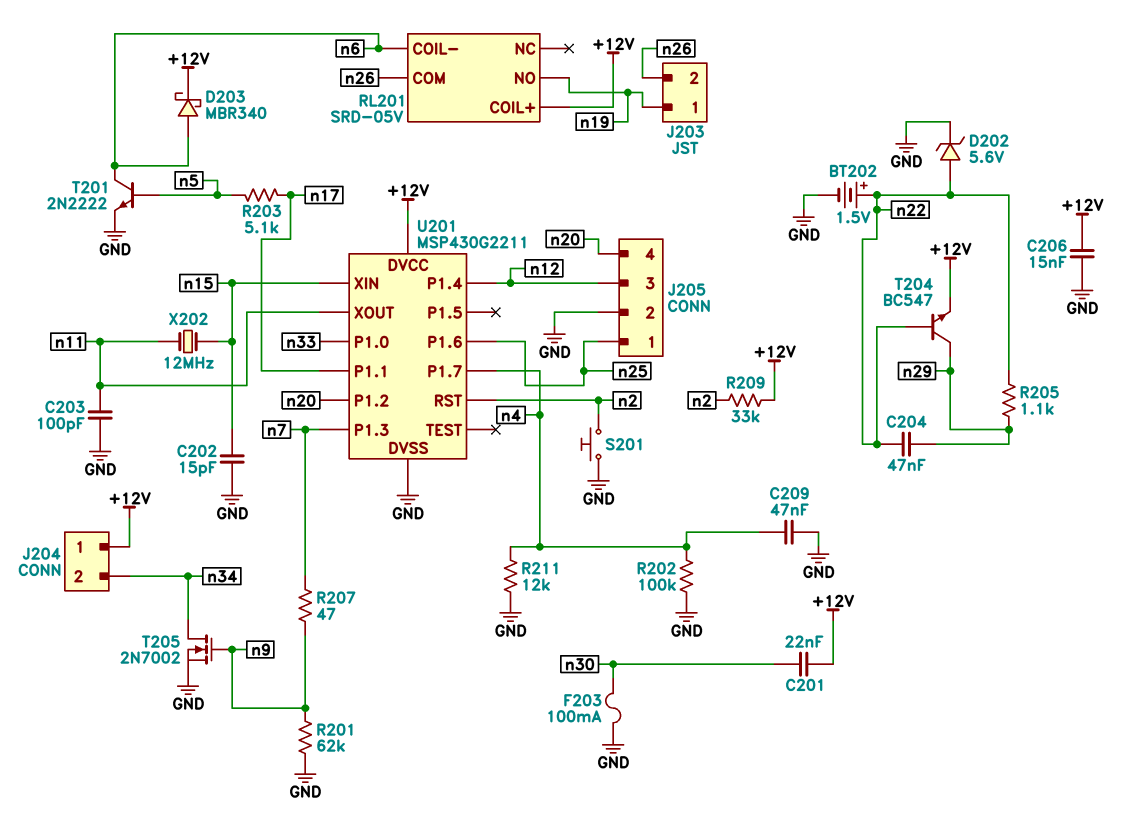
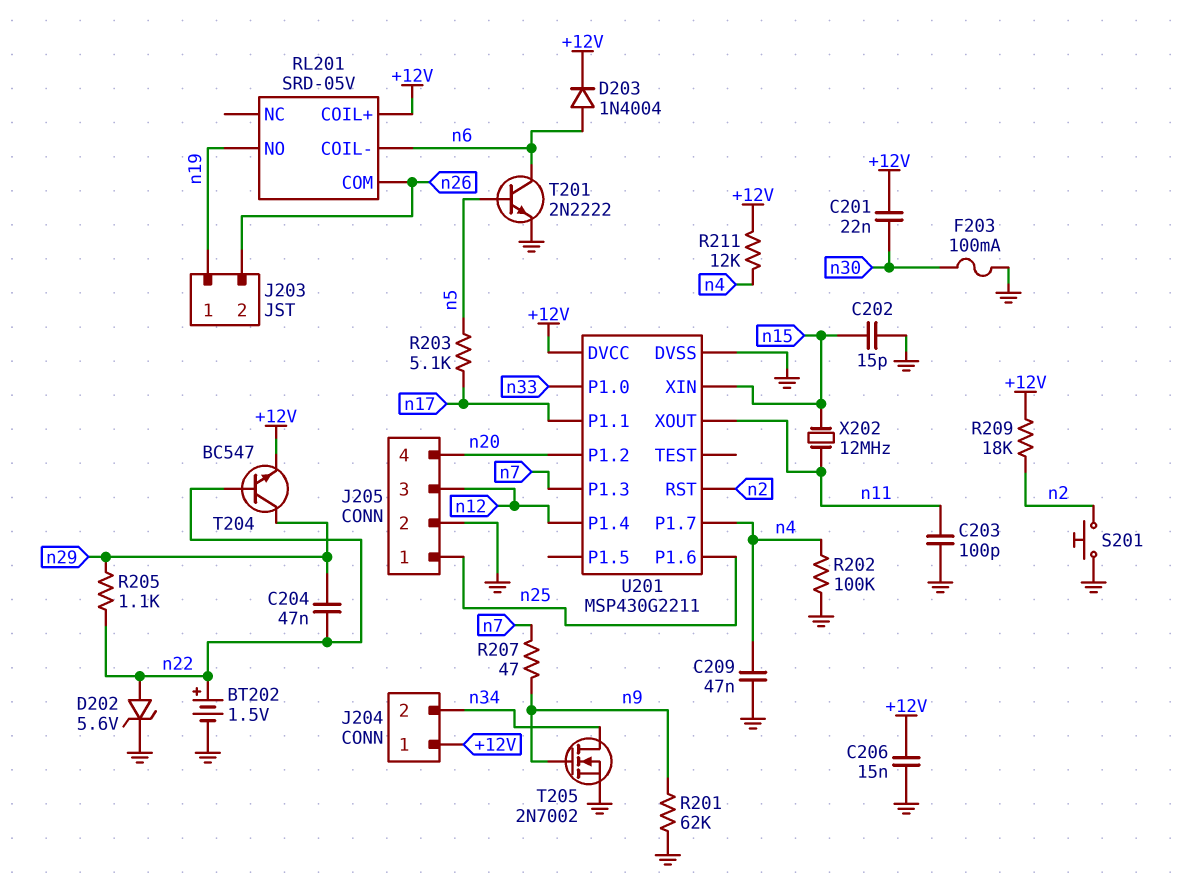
D203: schottky MBR340 (A n6, K +12V) -> diode 1N4004 (A n6, K +12V)
R209: 33k (+12V, n2) -> 18k (+12V, n2)
R211: 12k (GND, n4) -> 12k (+12V, n4)

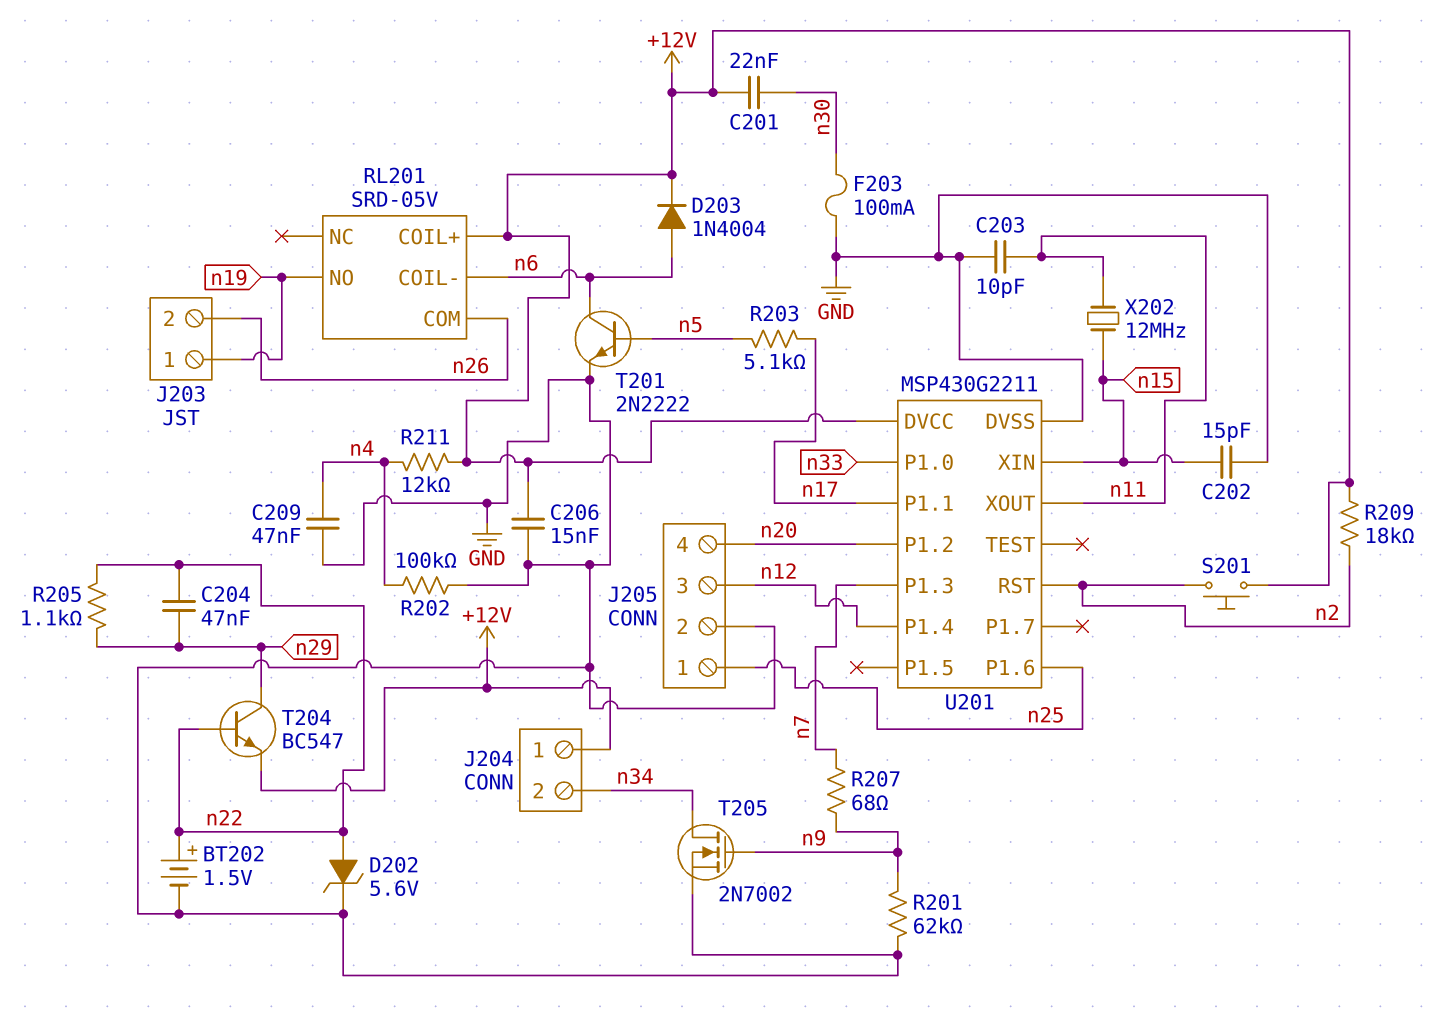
C203: 100pF (GND, n11) -> 10pF (GND, n11)
R207: 47 (n7, n9) -> 68 (n7, n9)
S201: button (GND, n2) -> button (+12V, n2)
U201 pin P1.7: n4 -> none

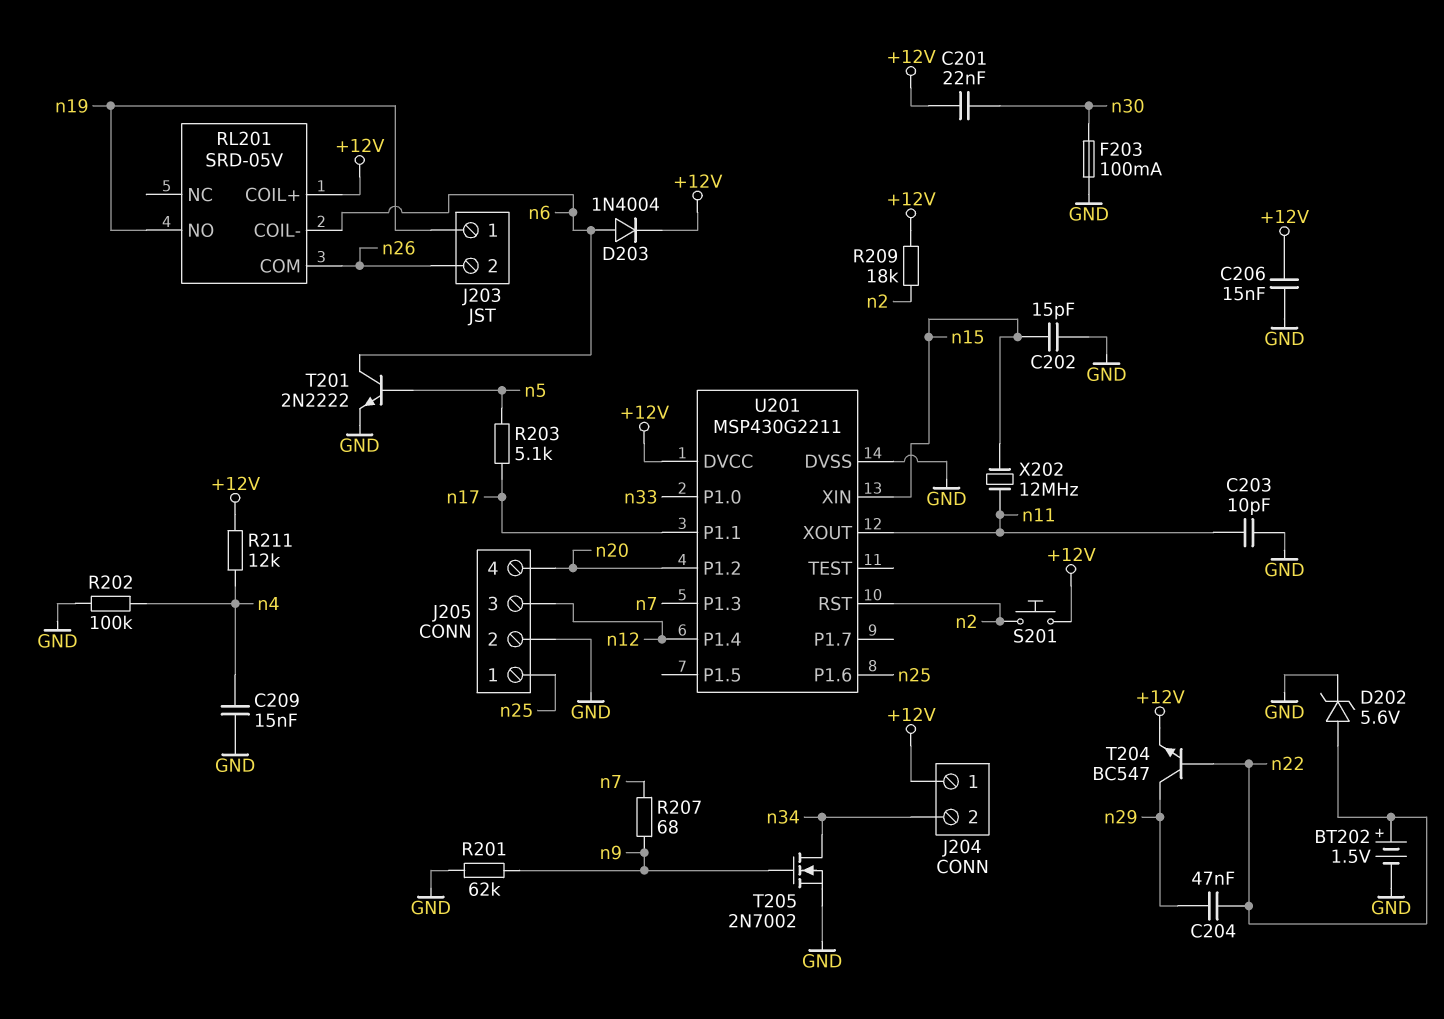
C209: 47nF (GND, n4) -> 15nF (GND, n4)
R205: 1.1k (n22, n29) -> none

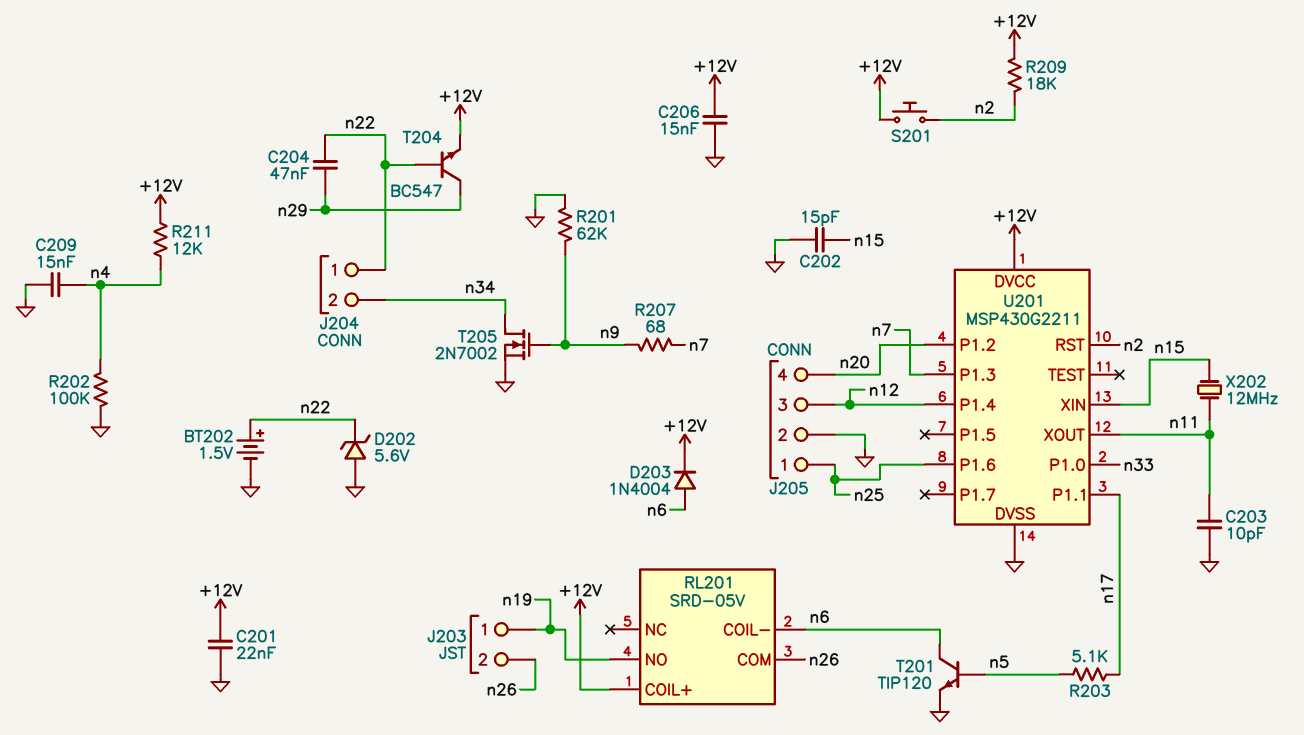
C201: 22nF (+12V, n30) -> 22nF (+12V, GND)
D202: zener 5.6V (A n22, K GND) -> zener 5.6V (A GND, K n22)
F203: 100mA (GND, n30) -> none
J204 pin 1: +12V -> n22
T201: NPN 2N2222 (B n5, C n6, E GND) -> NPN TIP120 (B n5, C n6, E GND)

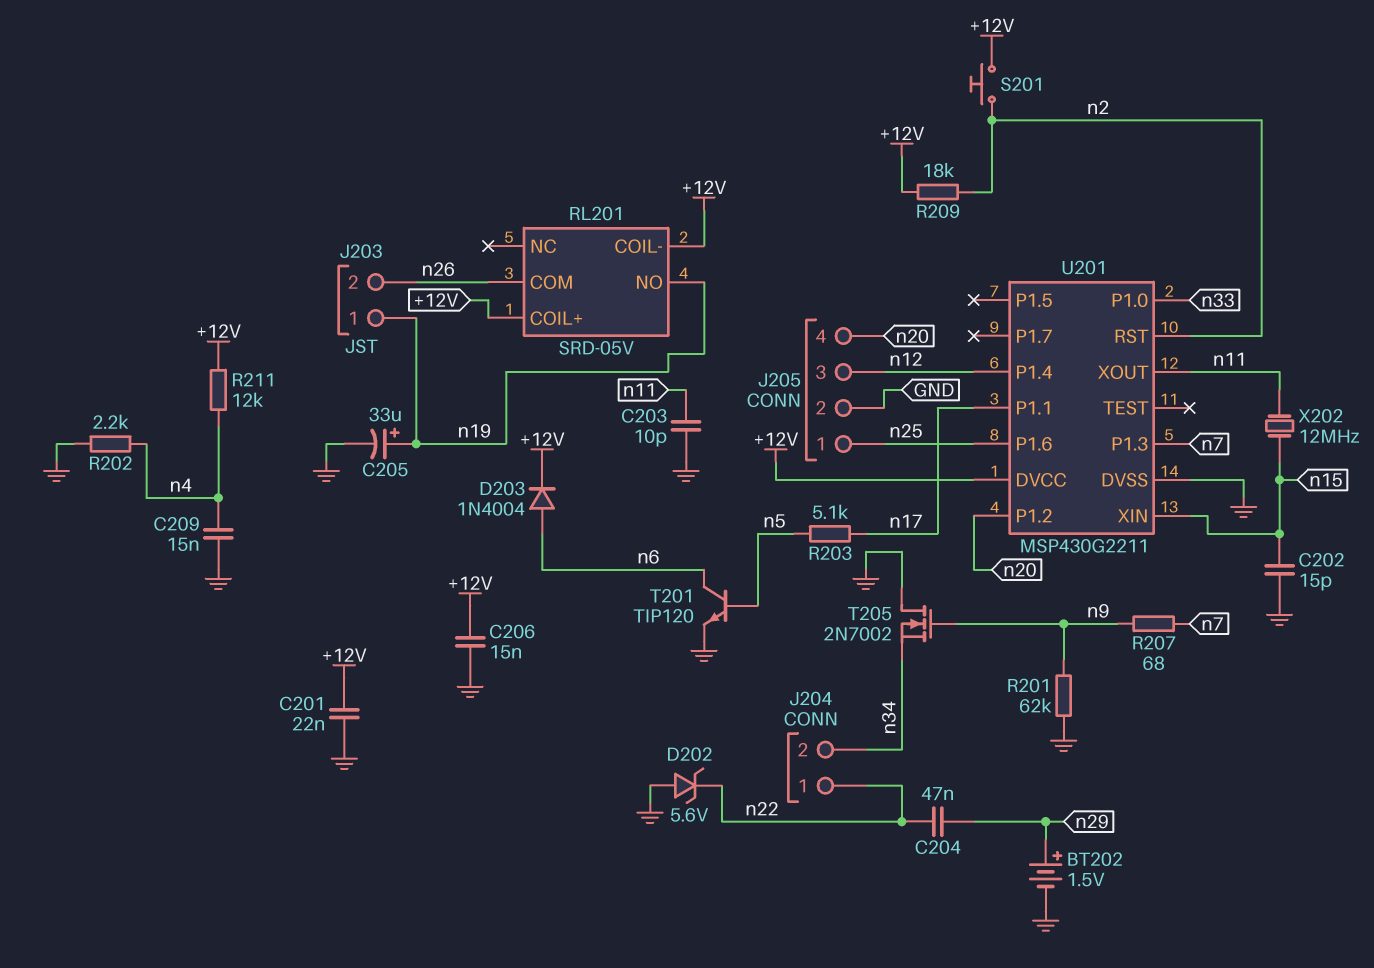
BT202: 1.5V (plus n22, minus GND) -> 1.5V (plus n29, minus GND)
C205: none -> 33uF (plus n19, minus GND)
R202: 100k (GND, n4) -> 2.2k (GND, n4)
RL201 pin COIL-: n6 -> +12V
T204: NPN BC547 (B n22, C n29, E +12V) -> none
T205: NMOS 2N7002 (G n9, D n34, S GND) -> NMOS 2N7002 (G n9, D GND, S n34)

